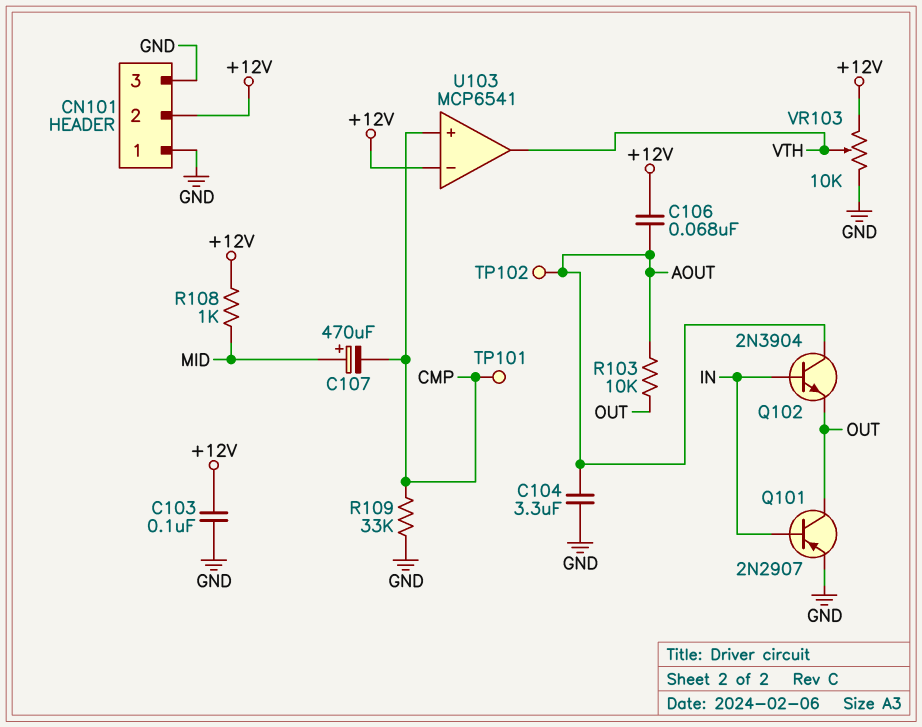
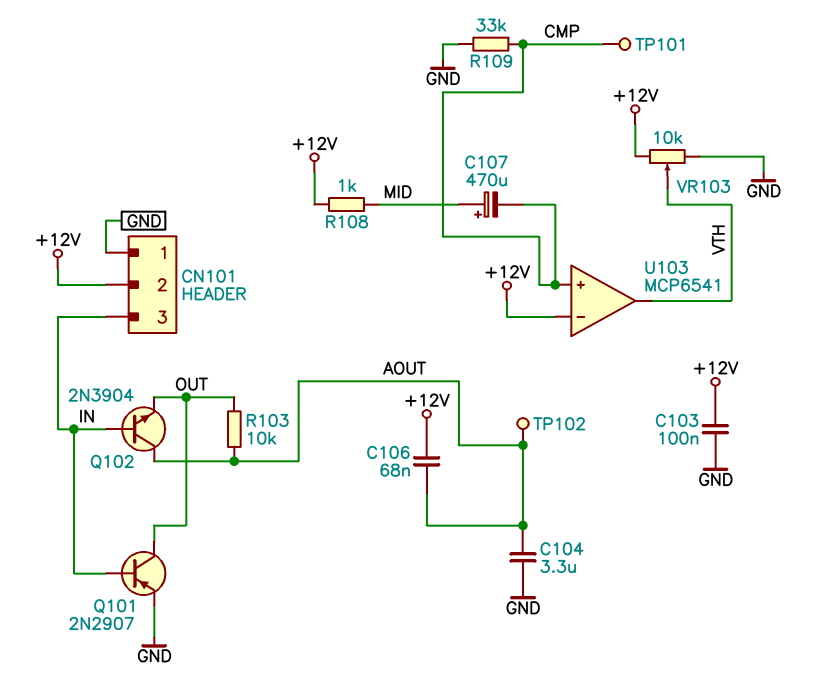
CN101 pin 3: GND -> IN

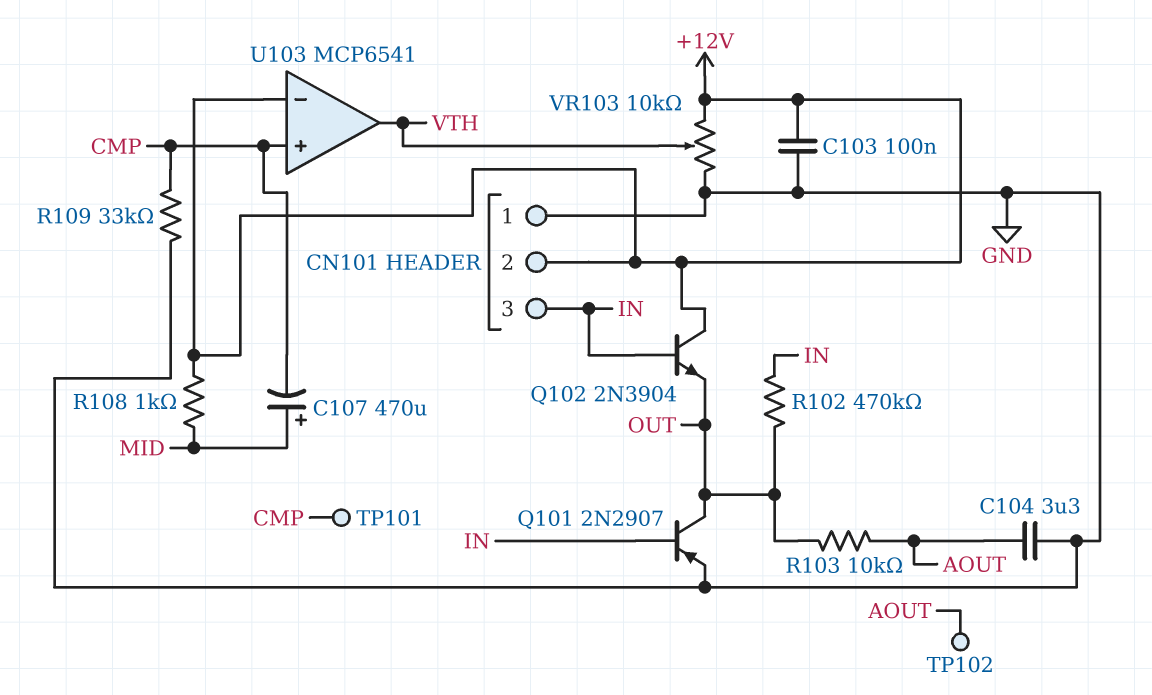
C106: 68nF (+12V, AOUT) -> none
Q102: NPN 2N3904 (B IN, C AOUT, E OUT) -> NPN 2N3904 (B IN, C +12V, E OUT)
R102: none -> 470k (IN, OUT)

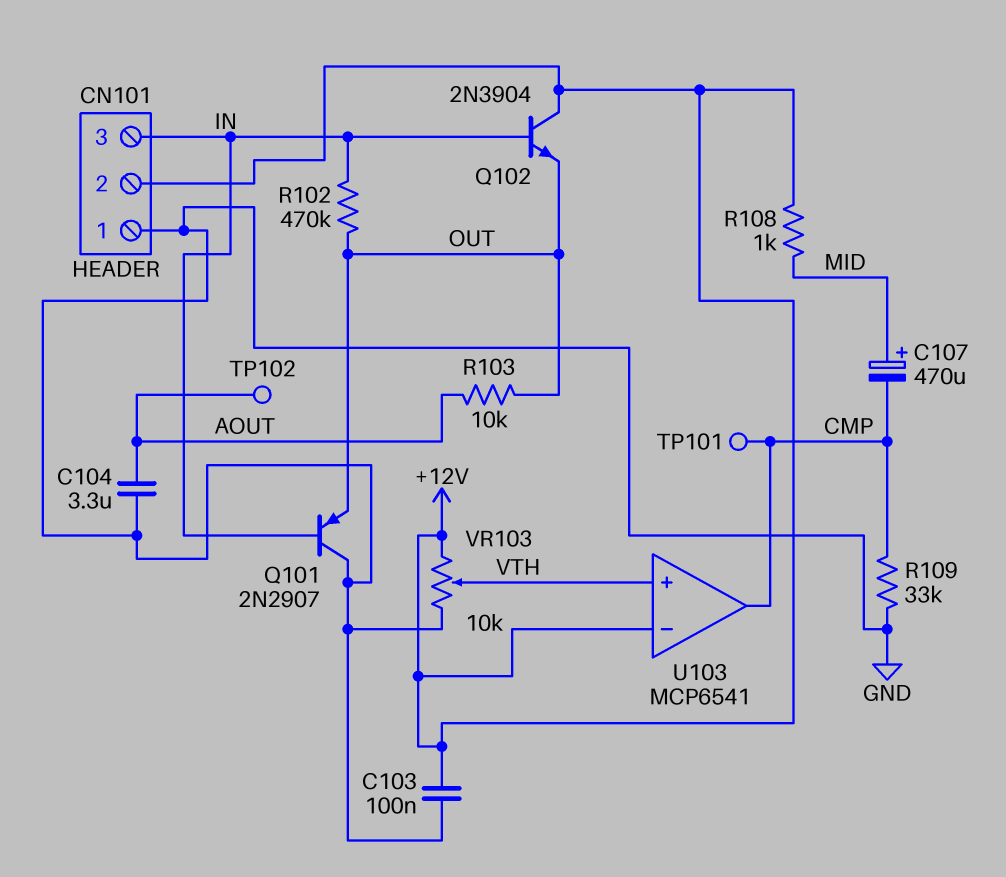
Q101: PNP 2N2907 (B IN, C OUT, E GND) -> PNP 2N2907 (B IN, C GND, E OUT)
U103 pin in+: CMP -> VTH
U103 pin out: VTH -> CMP

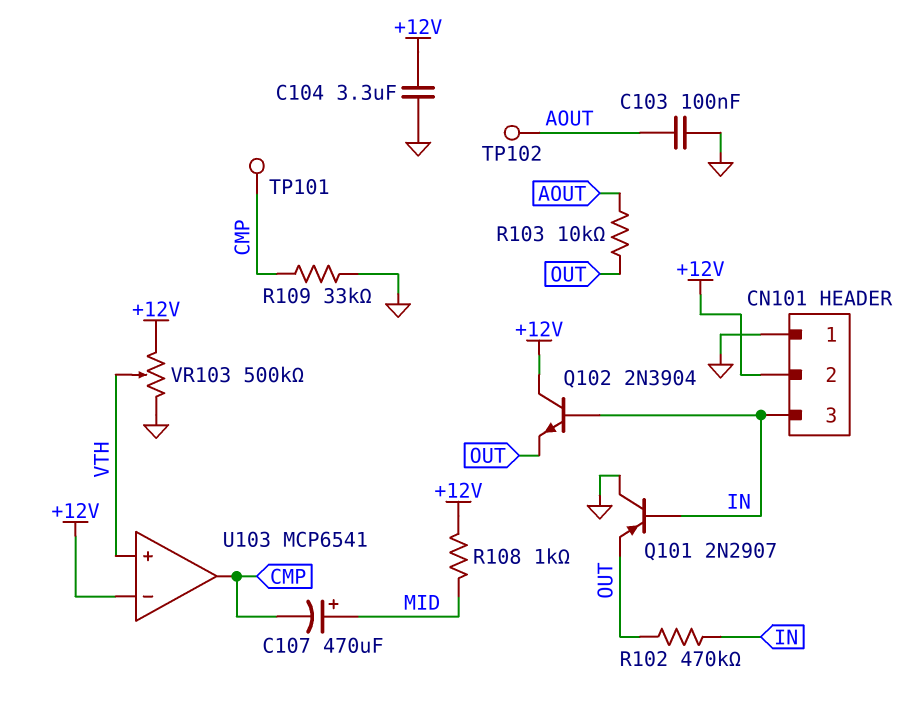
C103: 100nF (+12V, GND) -> 100nF (AOUT, GND)
C104: 3.3uF (AOUT, GND) -> 3.3uF (+12V, GND)
VR103: 10k (+12V, GND, wiper VTH) -> 500k (+12V, GND, wiper VTH)

